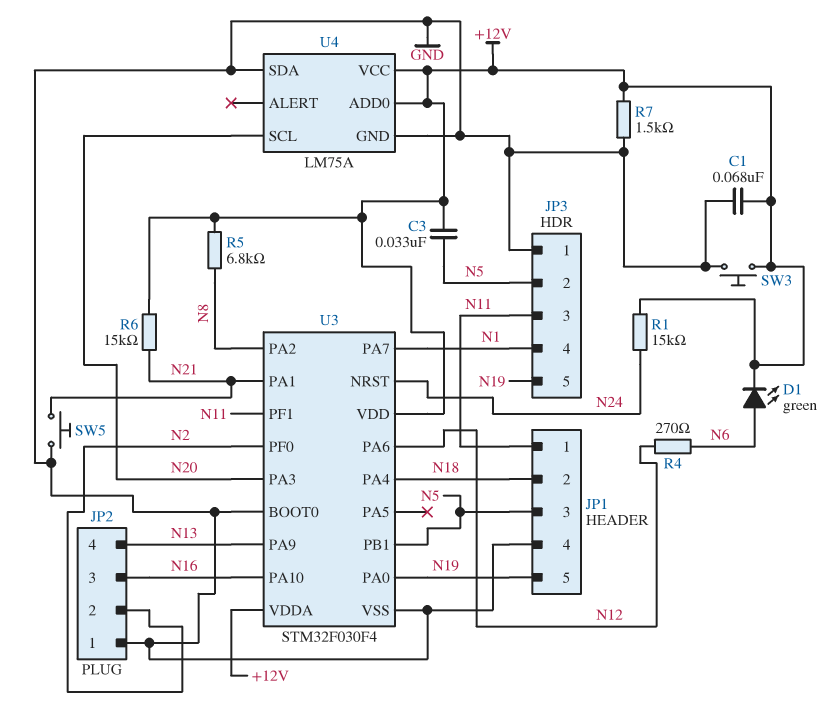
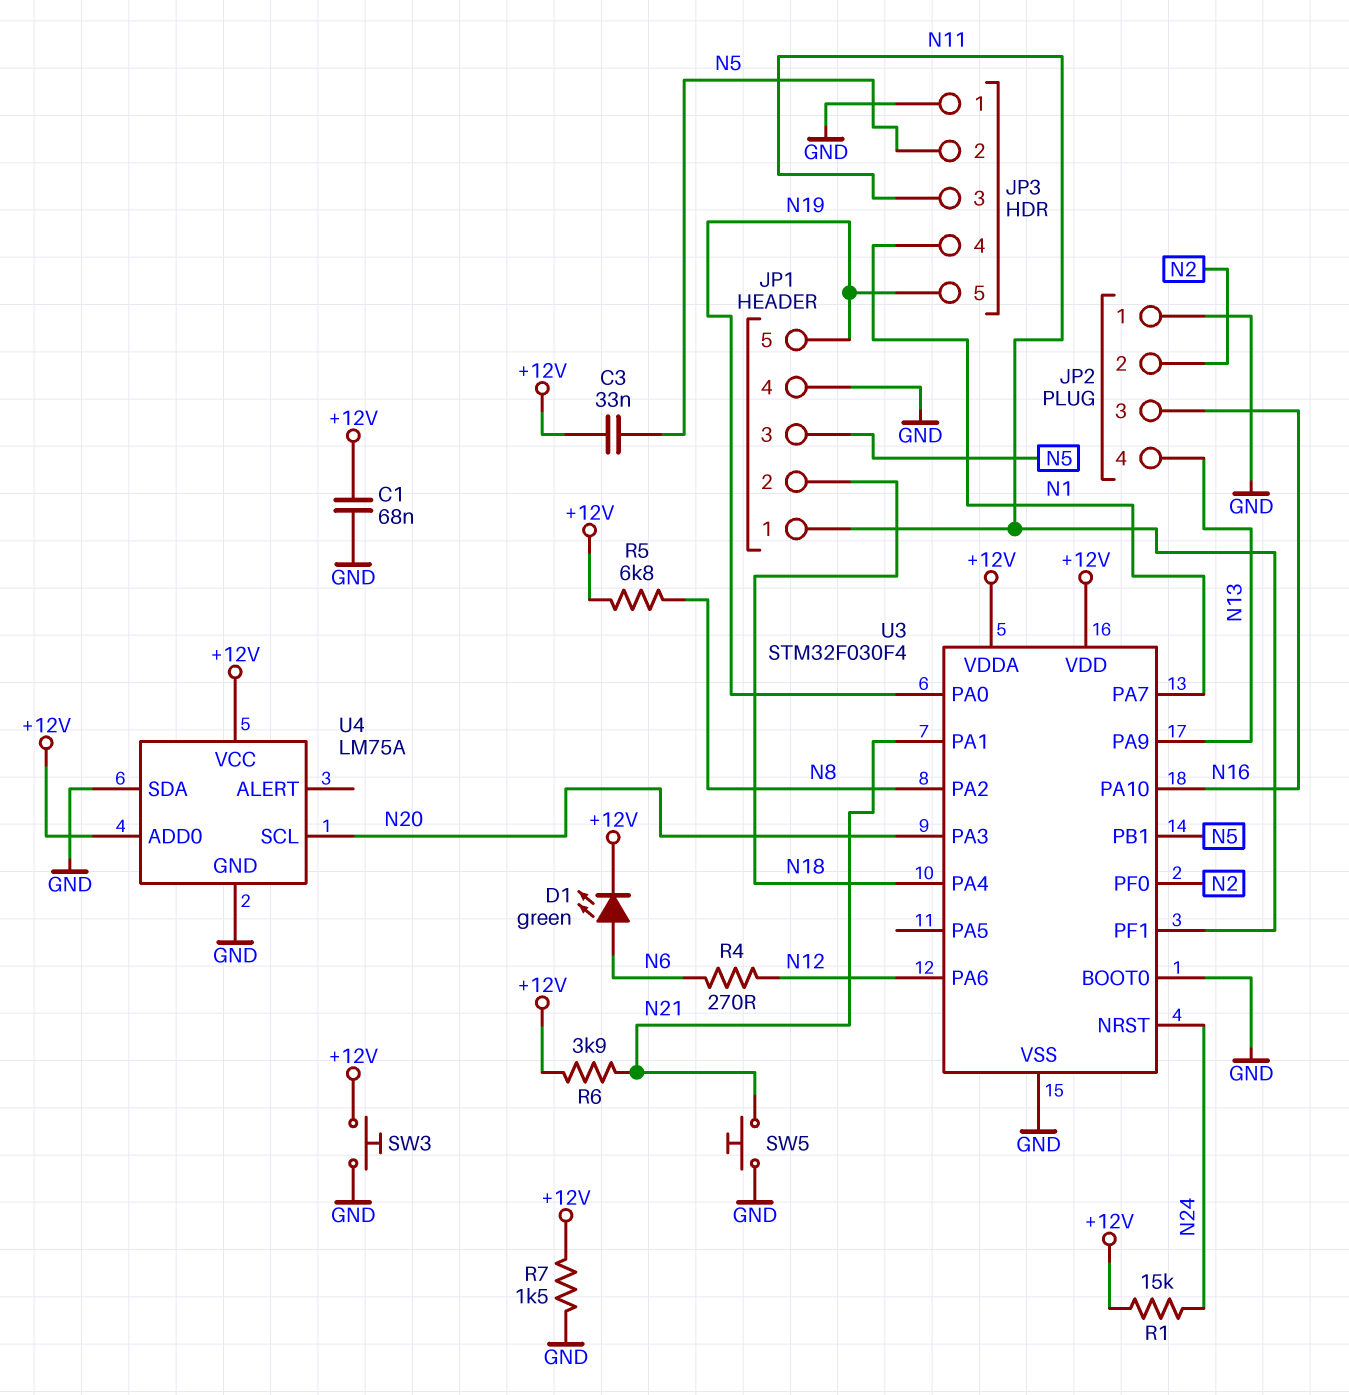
R6: 15k (+12V, N21) -> 3.9k (+12V, N21)

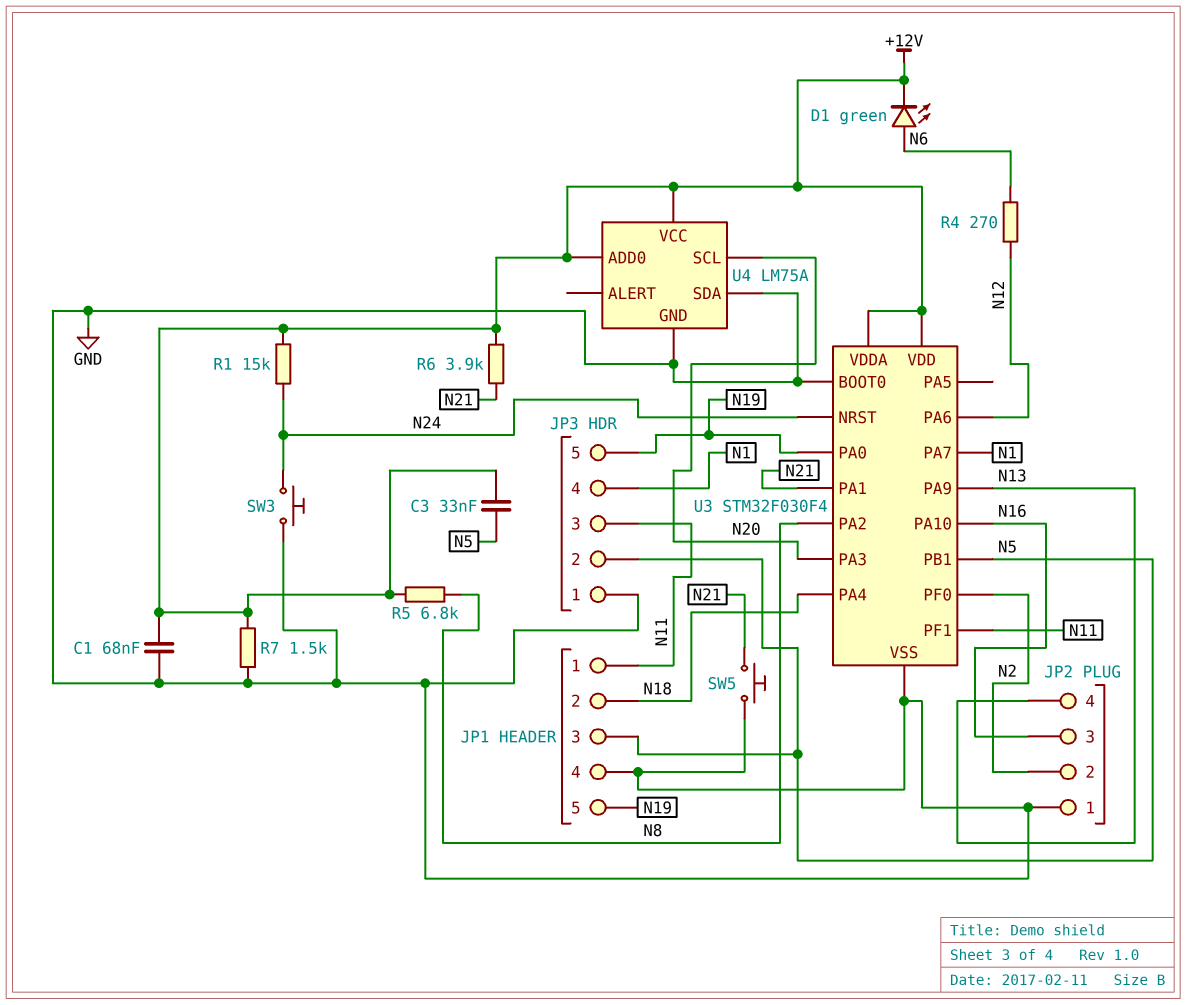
SW3: button (+12V, GND) -> button (GND, N24)

